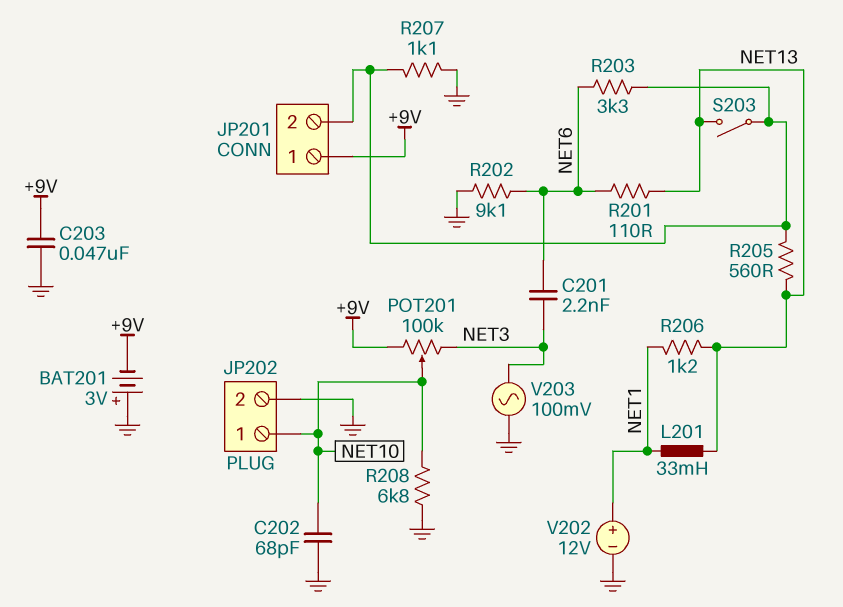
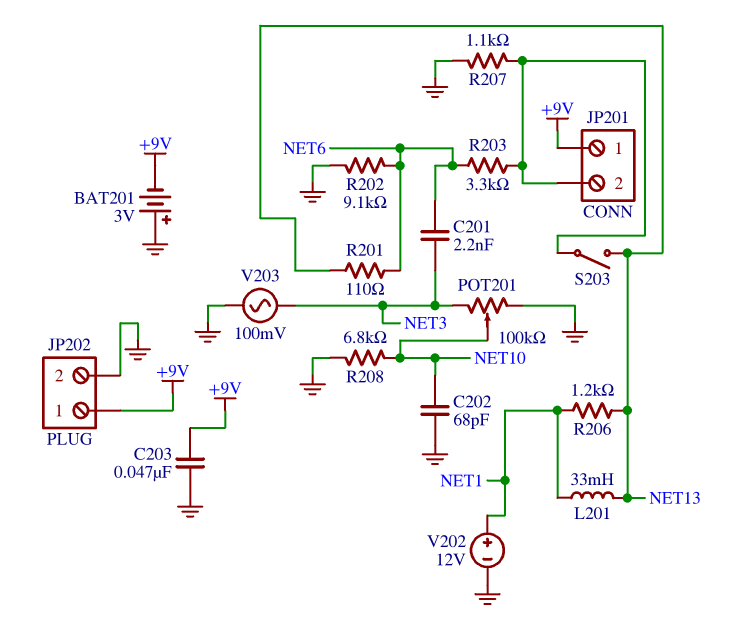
JP202 pin 1: NET10 -> +9V
POT201: 100k (+9V, NET3, wiper NET10) -> 100k (GND, NET3, wiper NET10)
R205: 560 (JP201/2, NET13) -> none

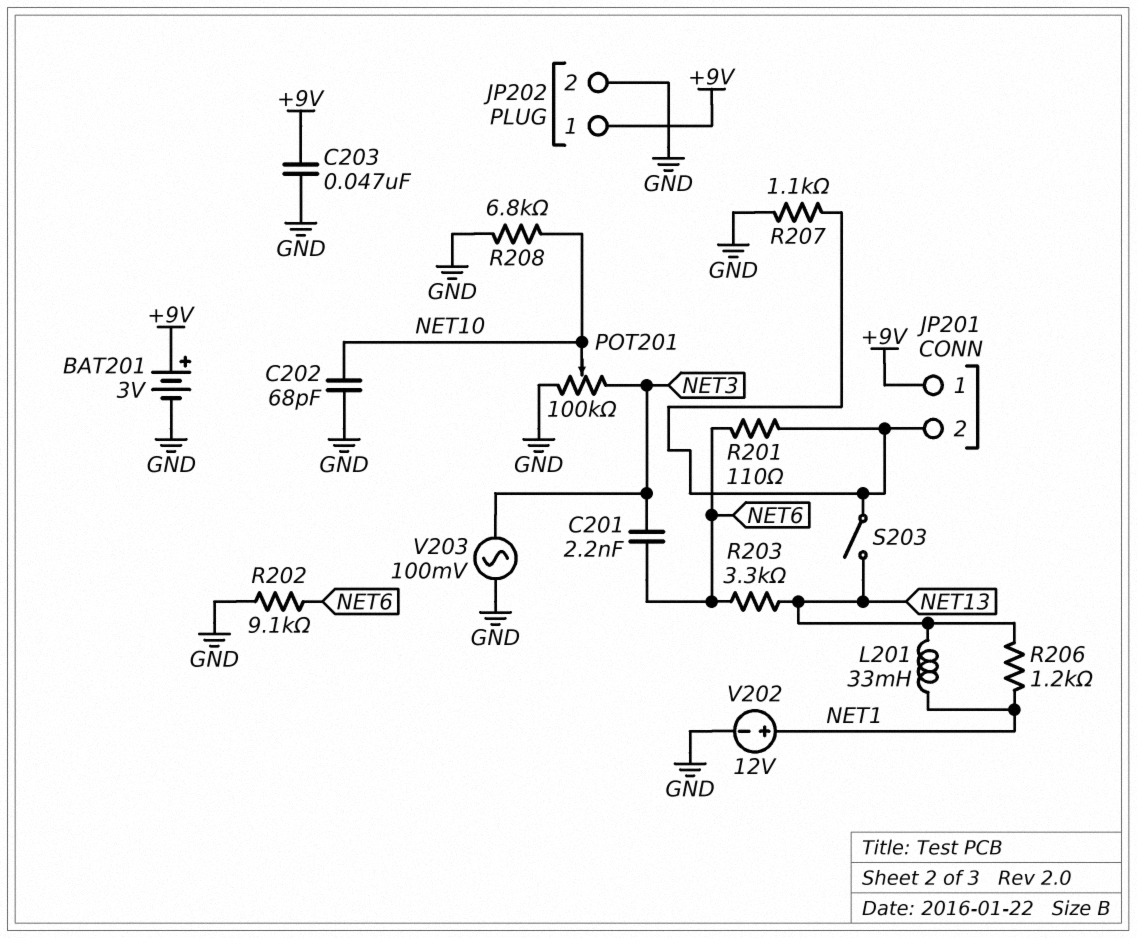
BAT201: 3V (plus GND, minus +9V) -> 3V (plus +9V, minus GND)
R201: 110 (NET6, NET13) -> 110 (JP201/2, NET6)
R203: 3.3k (JP201/2, NET6) -> 3.3k (NET6, NET13)

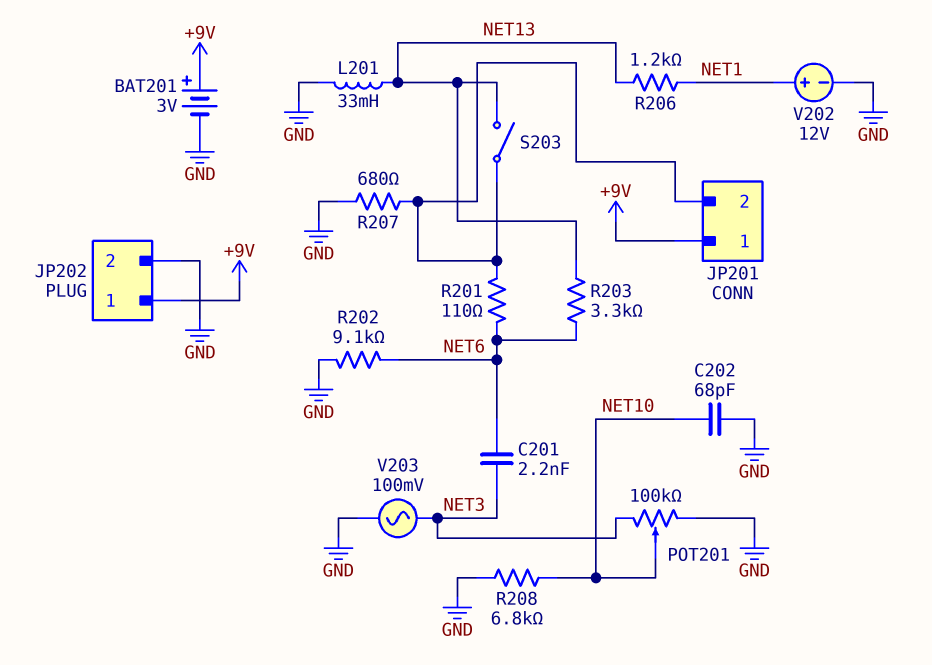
C203: 47nF (+9V, GND) -> none
L201: 33mH (NET1, NET13) -> 33mH (GND, NET13)
R207: 1.1k (GND, JP201/2) -> 680 (GND, JP201/2)

